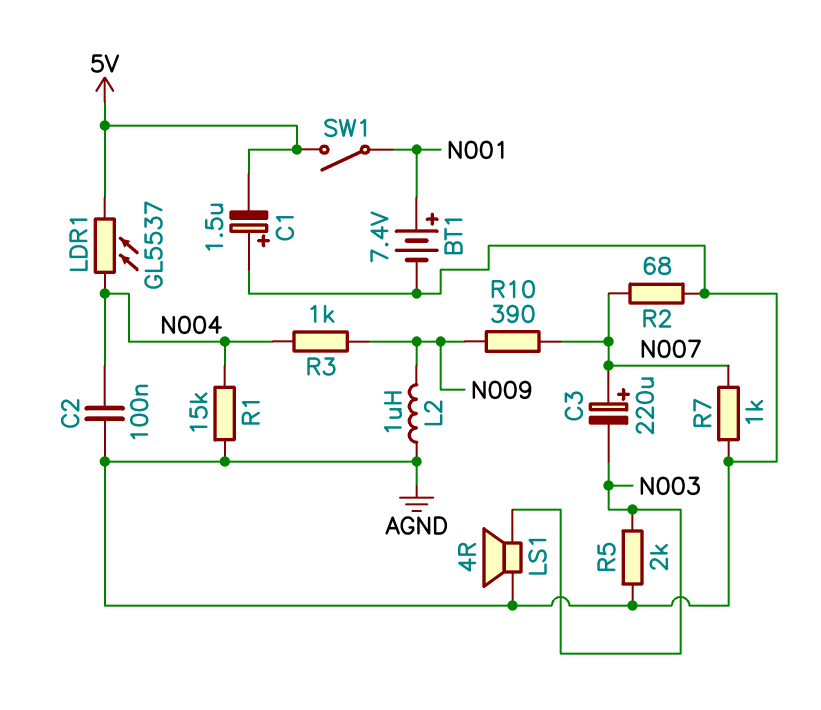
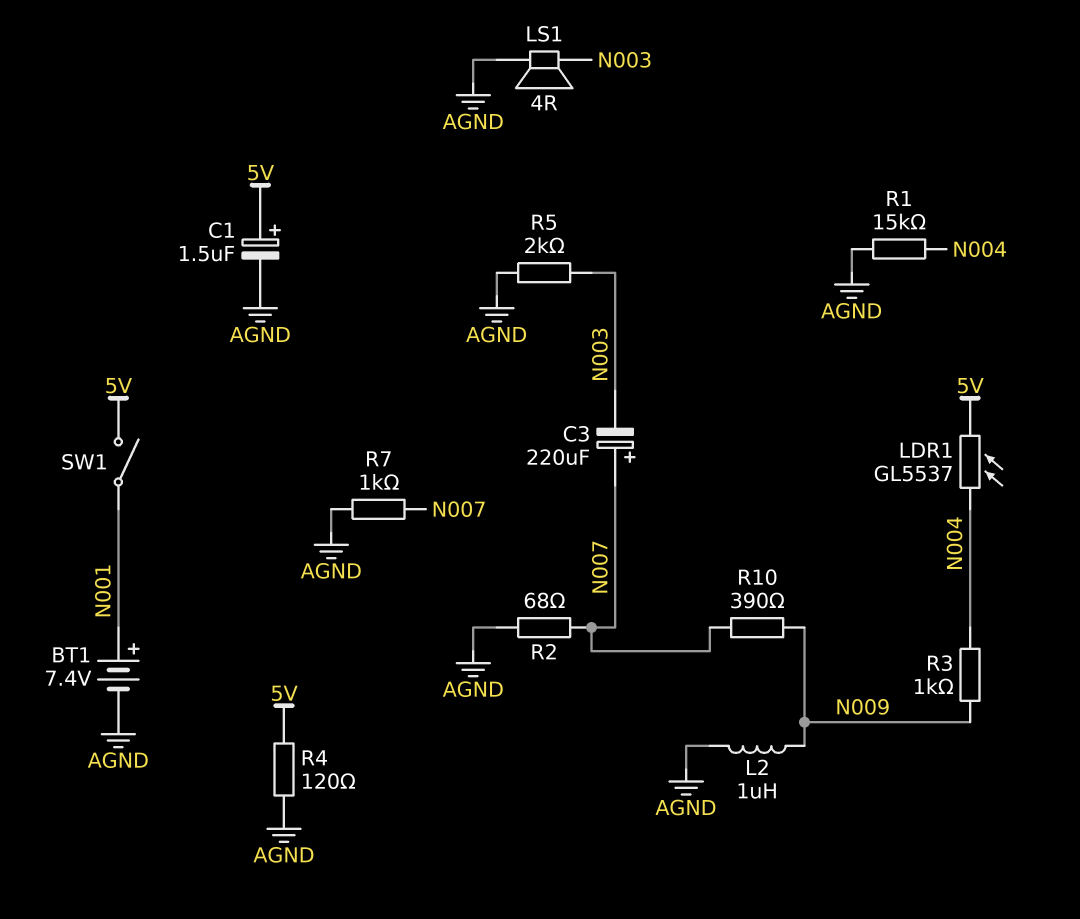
C1: 1.5uF (plus AGND, minus 5V) -> 1.5uF (plus 5V, minus AGND)
C2: 100nF (AGND, N004) -> none
R4: none -> 120 (5V, AGND)

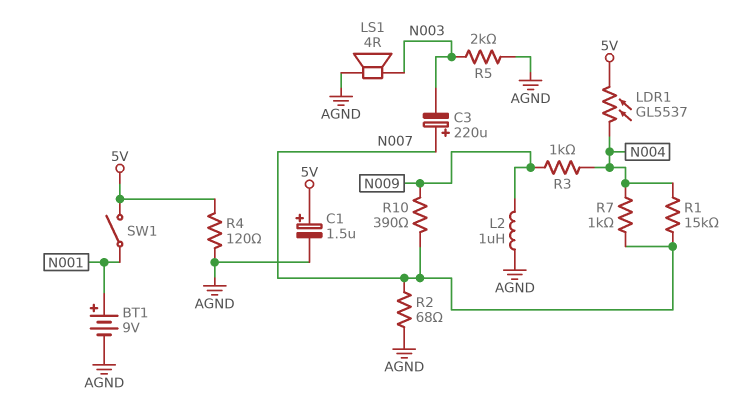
BT1: 7.4V (plus N001, minus AGND) -> 9V (plus N001, minus AGND)
R1: 15k (AGND, N004) -> 15k (N004, N007)
R7: 1k (AGND, N007) -> 1k (N004, N007)

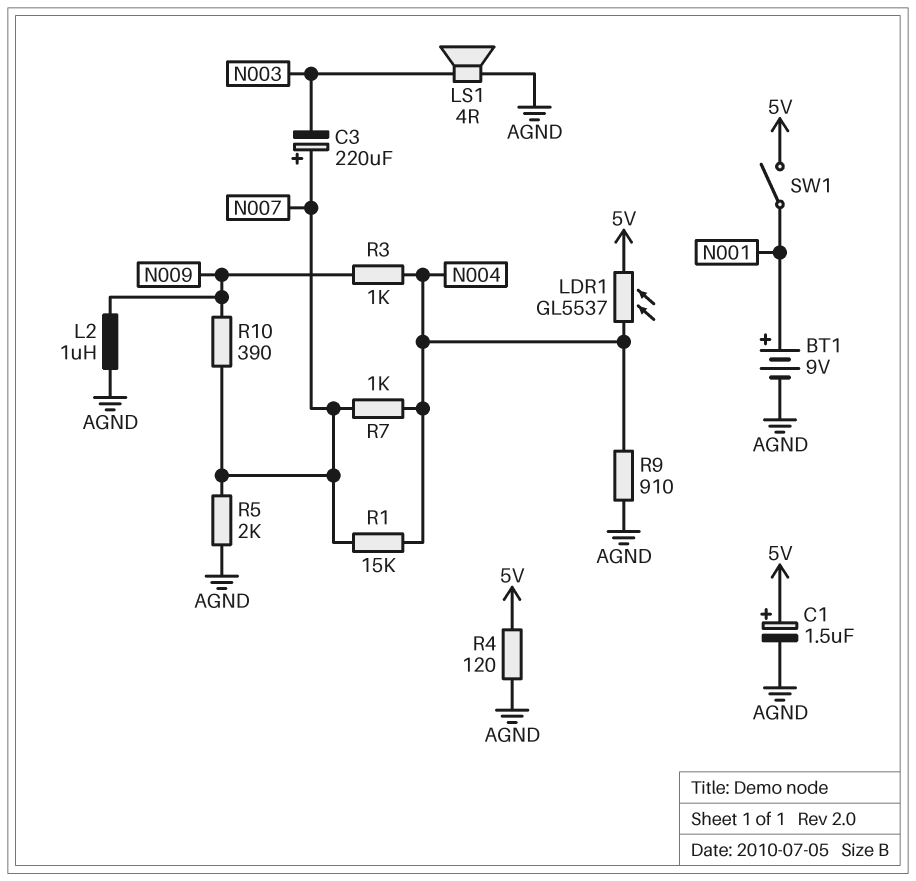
R2: 68 (AGND, N007) -> none
R5: 2k (AGND, N003) -> 2k (AGND, N007)
R9: none -> 910 (AGND, N004)

